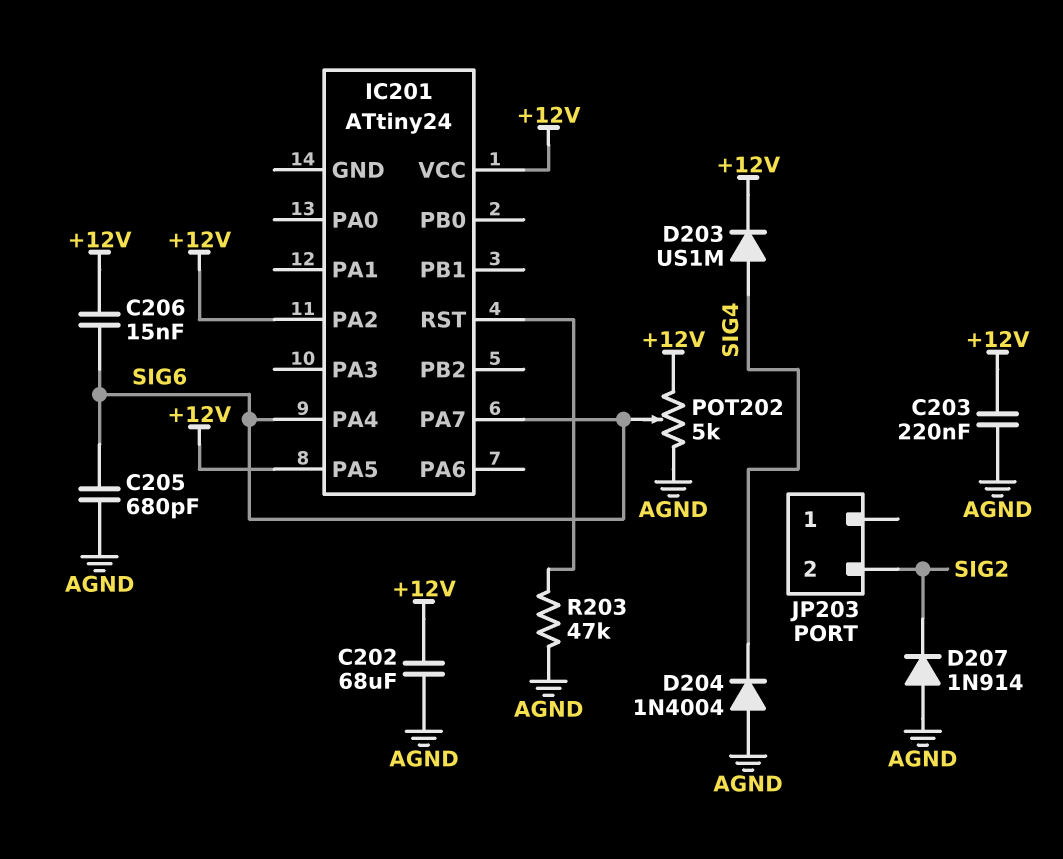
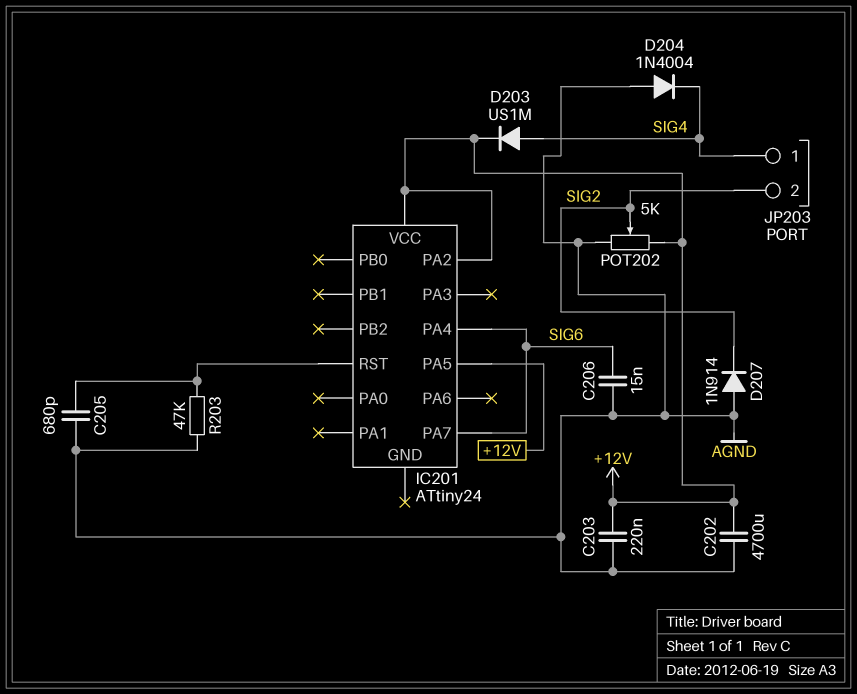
C202: 68uF (+12V, AGND) -> 4700uF (+12V, AGND)
C205: 680pF (AGND, SIG6) -> 680pF (AGND, IC201/RST)
C206: 15nF (+12V, SIG6) -> 15nF (AGND, SIG6)
JP203 pin 1: none -> SIG4
POT202: 5k (+12V, AGND, wiper SIG6) -> 5k (+12V, AGND, wiper SIG2)

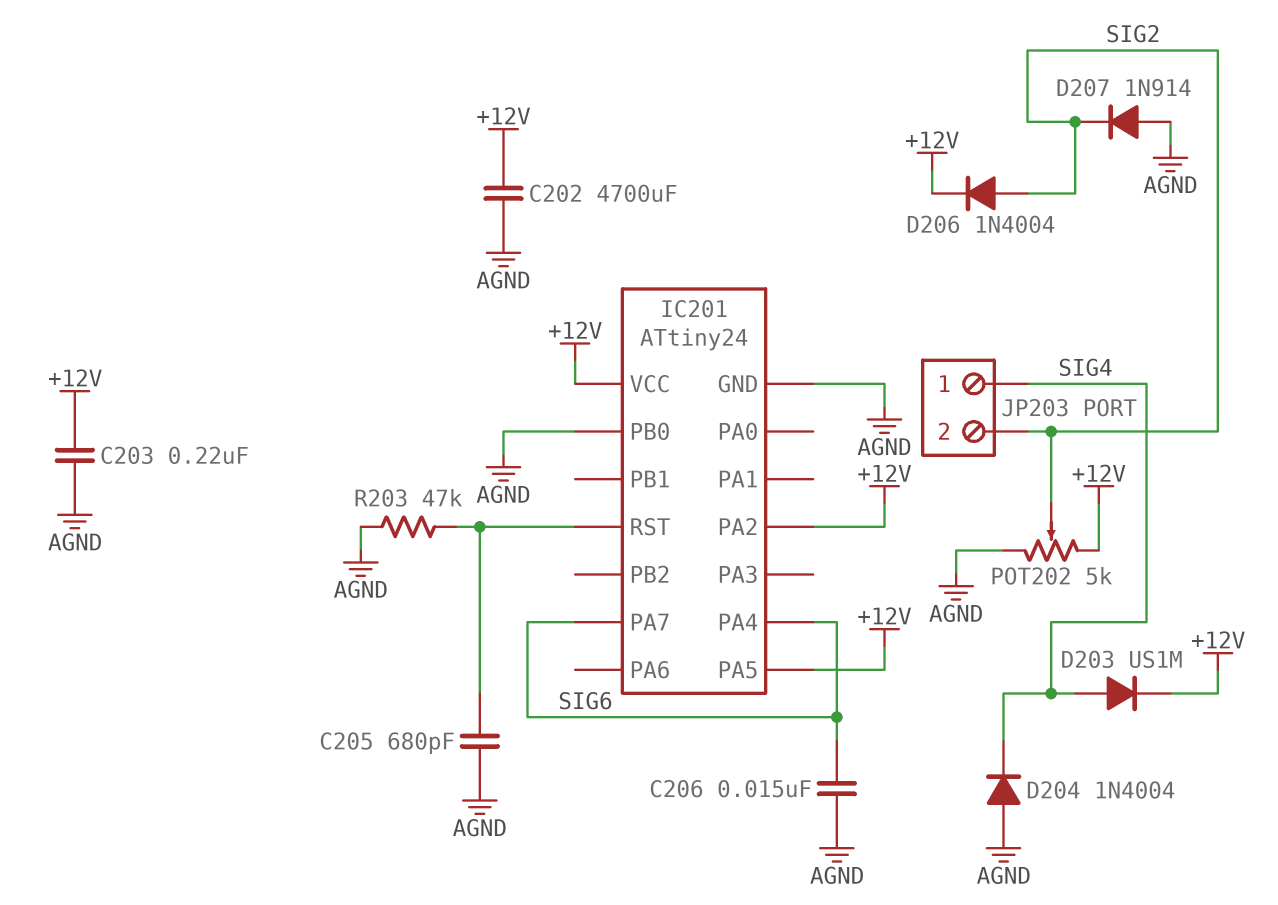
D206: none -> diode 1N4004 (A SIG2, K +12V)
IC201 pin GND: none -> AGND
IC201 pin PB0: none -> AGND

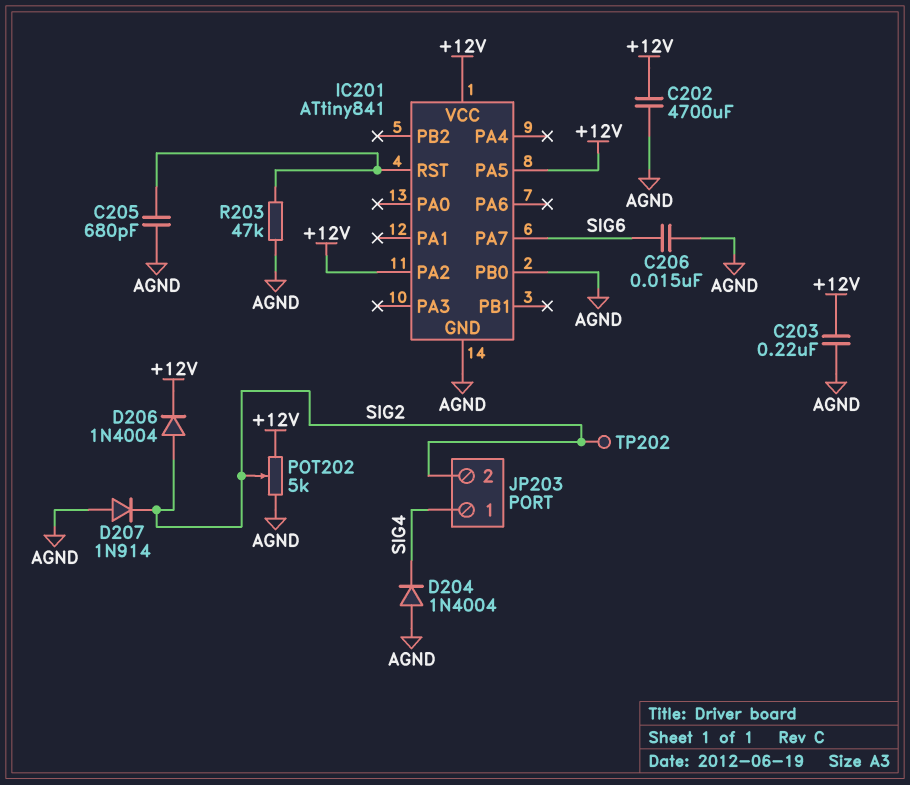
D203: diode US1M (A SIG4, K +12V) -> none
IC201: ATtiny24 -> ATtiny841
IC201 pin PA4: SIG6 -> none
TP202: none -> test point (SIG2)

